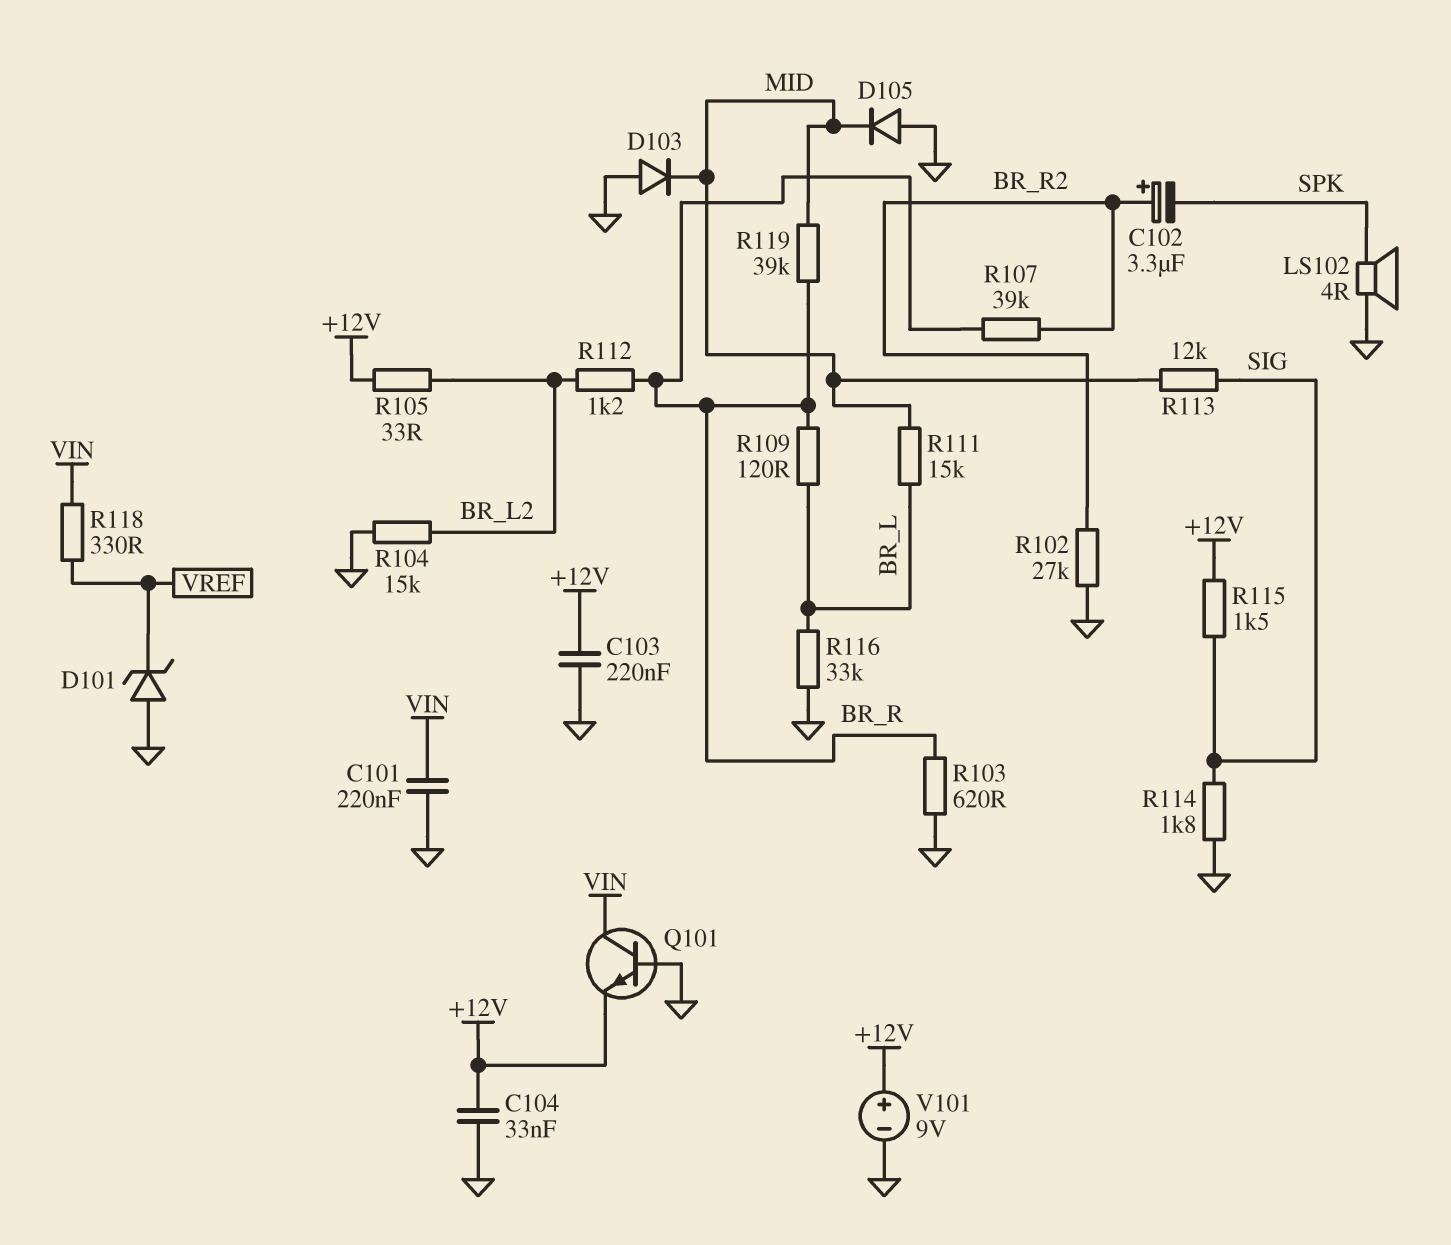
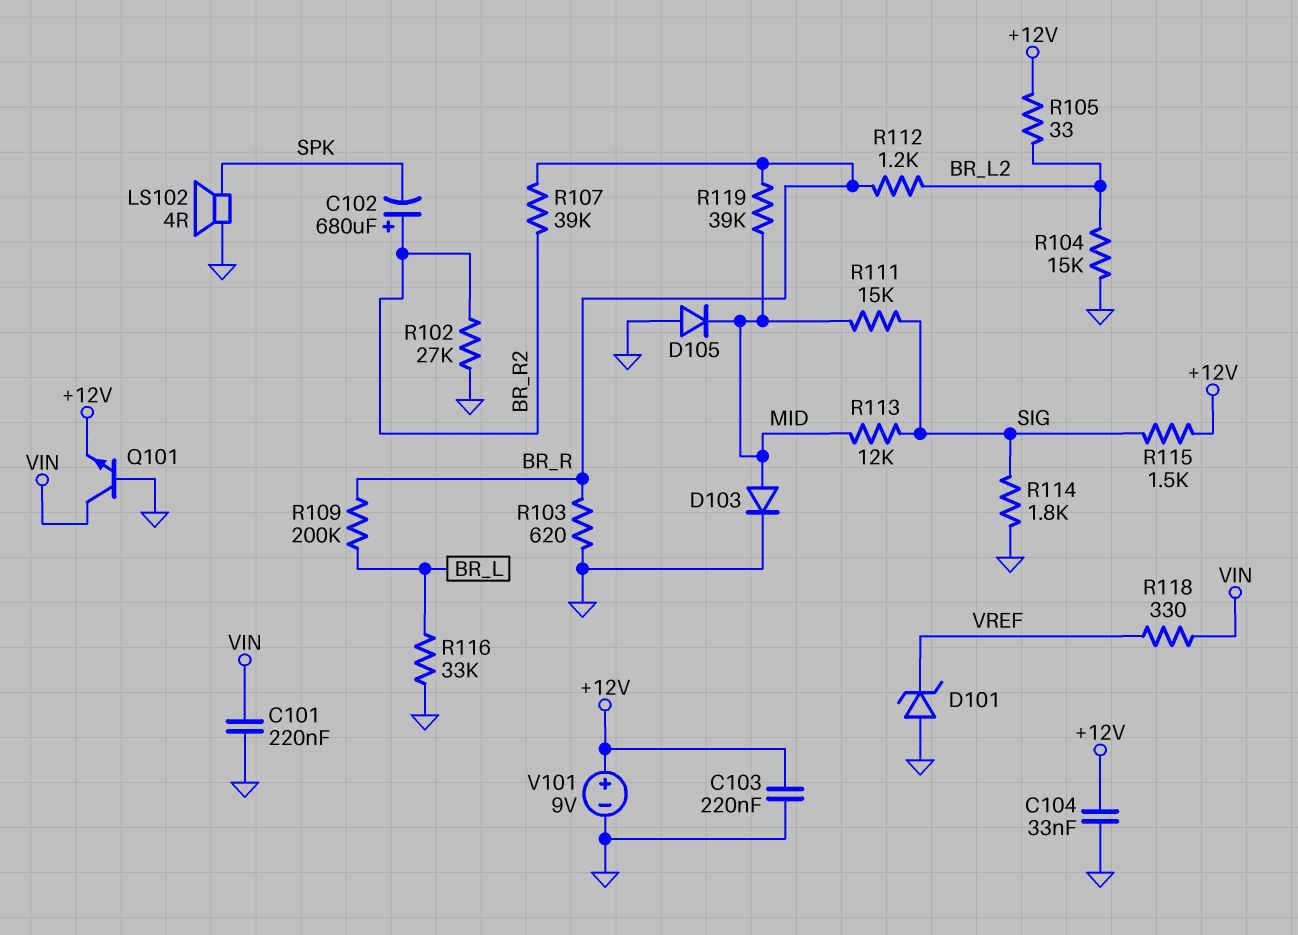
C102: 3.3uF (plus BR_R2, minus SPK) -> 680uF (plus BR_R2, minus SPK)
D103: diode (A GND, K MID) -> diode (A MID, K GND)
R109: 120 (BR_L, BR_R) -> 200k (BR_L, BR_R)
R111: 15k (BR_L, MID) -> 15k (MID, SIG)

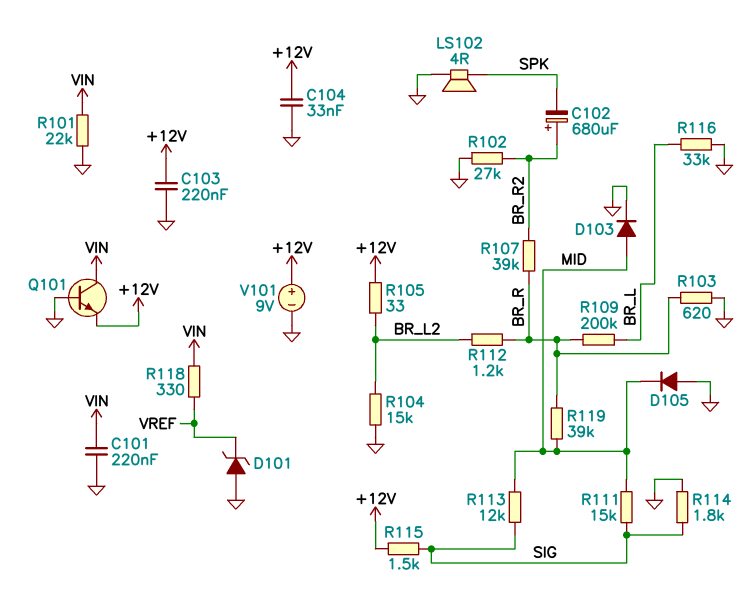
R101: none -> 22k (GND, VIN)

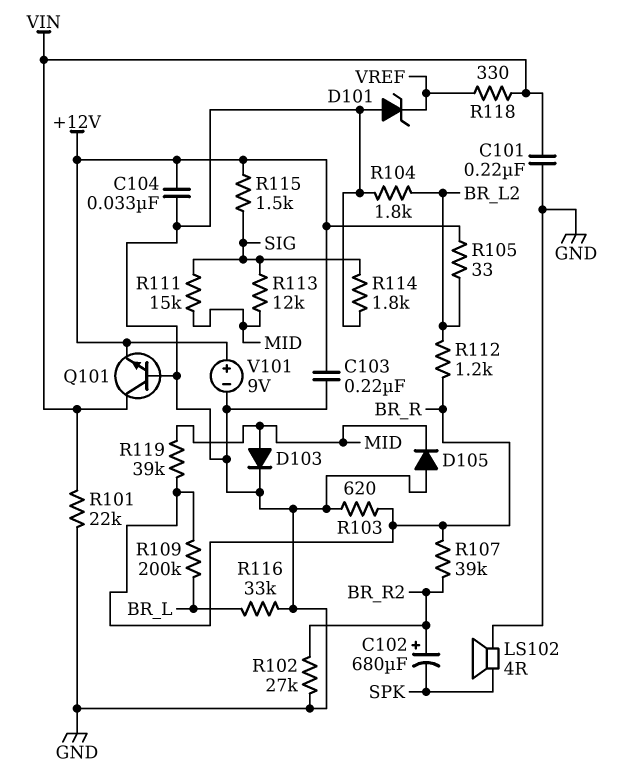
R104: 15k (BR_L2, GND) -> 1.8k (BR_L2, GND)

